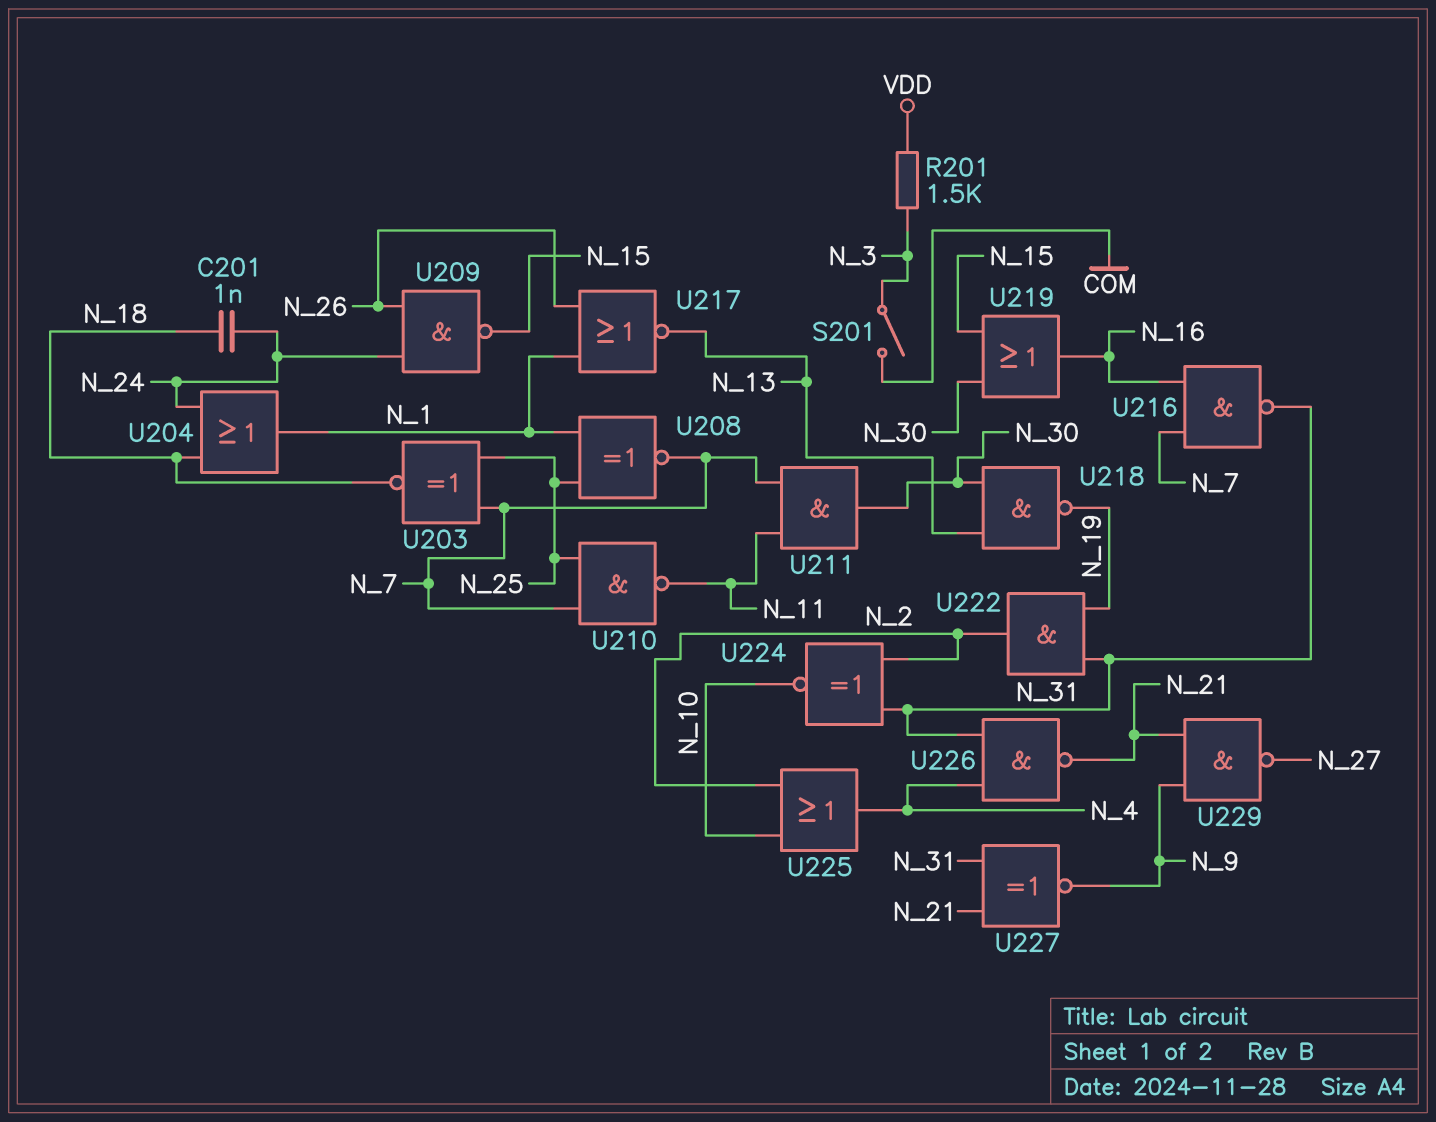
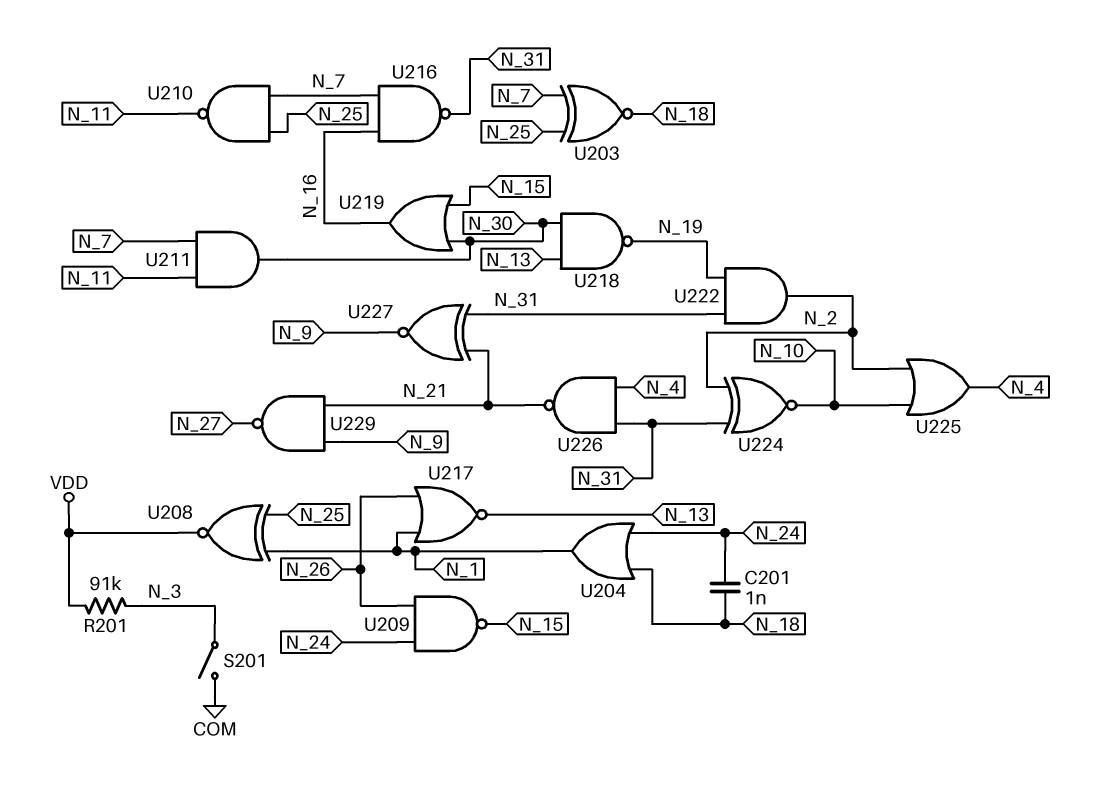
R201: 1.5k (N_3, VDD) -> 91k (N_3, VDD)
U208: XNOR (in N_1, in N_25, out N_7) -> XNOR (in N_1, in N_25, out VDD)

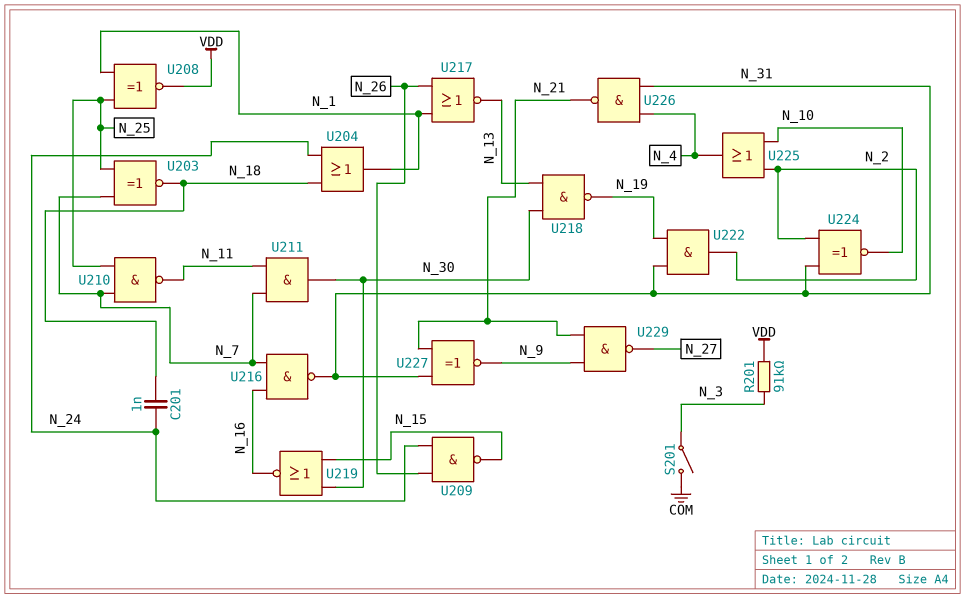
U219: OR (in N_15, in N_30, out N_16) -> NOR (in N_15, in N_30, out N_16)

